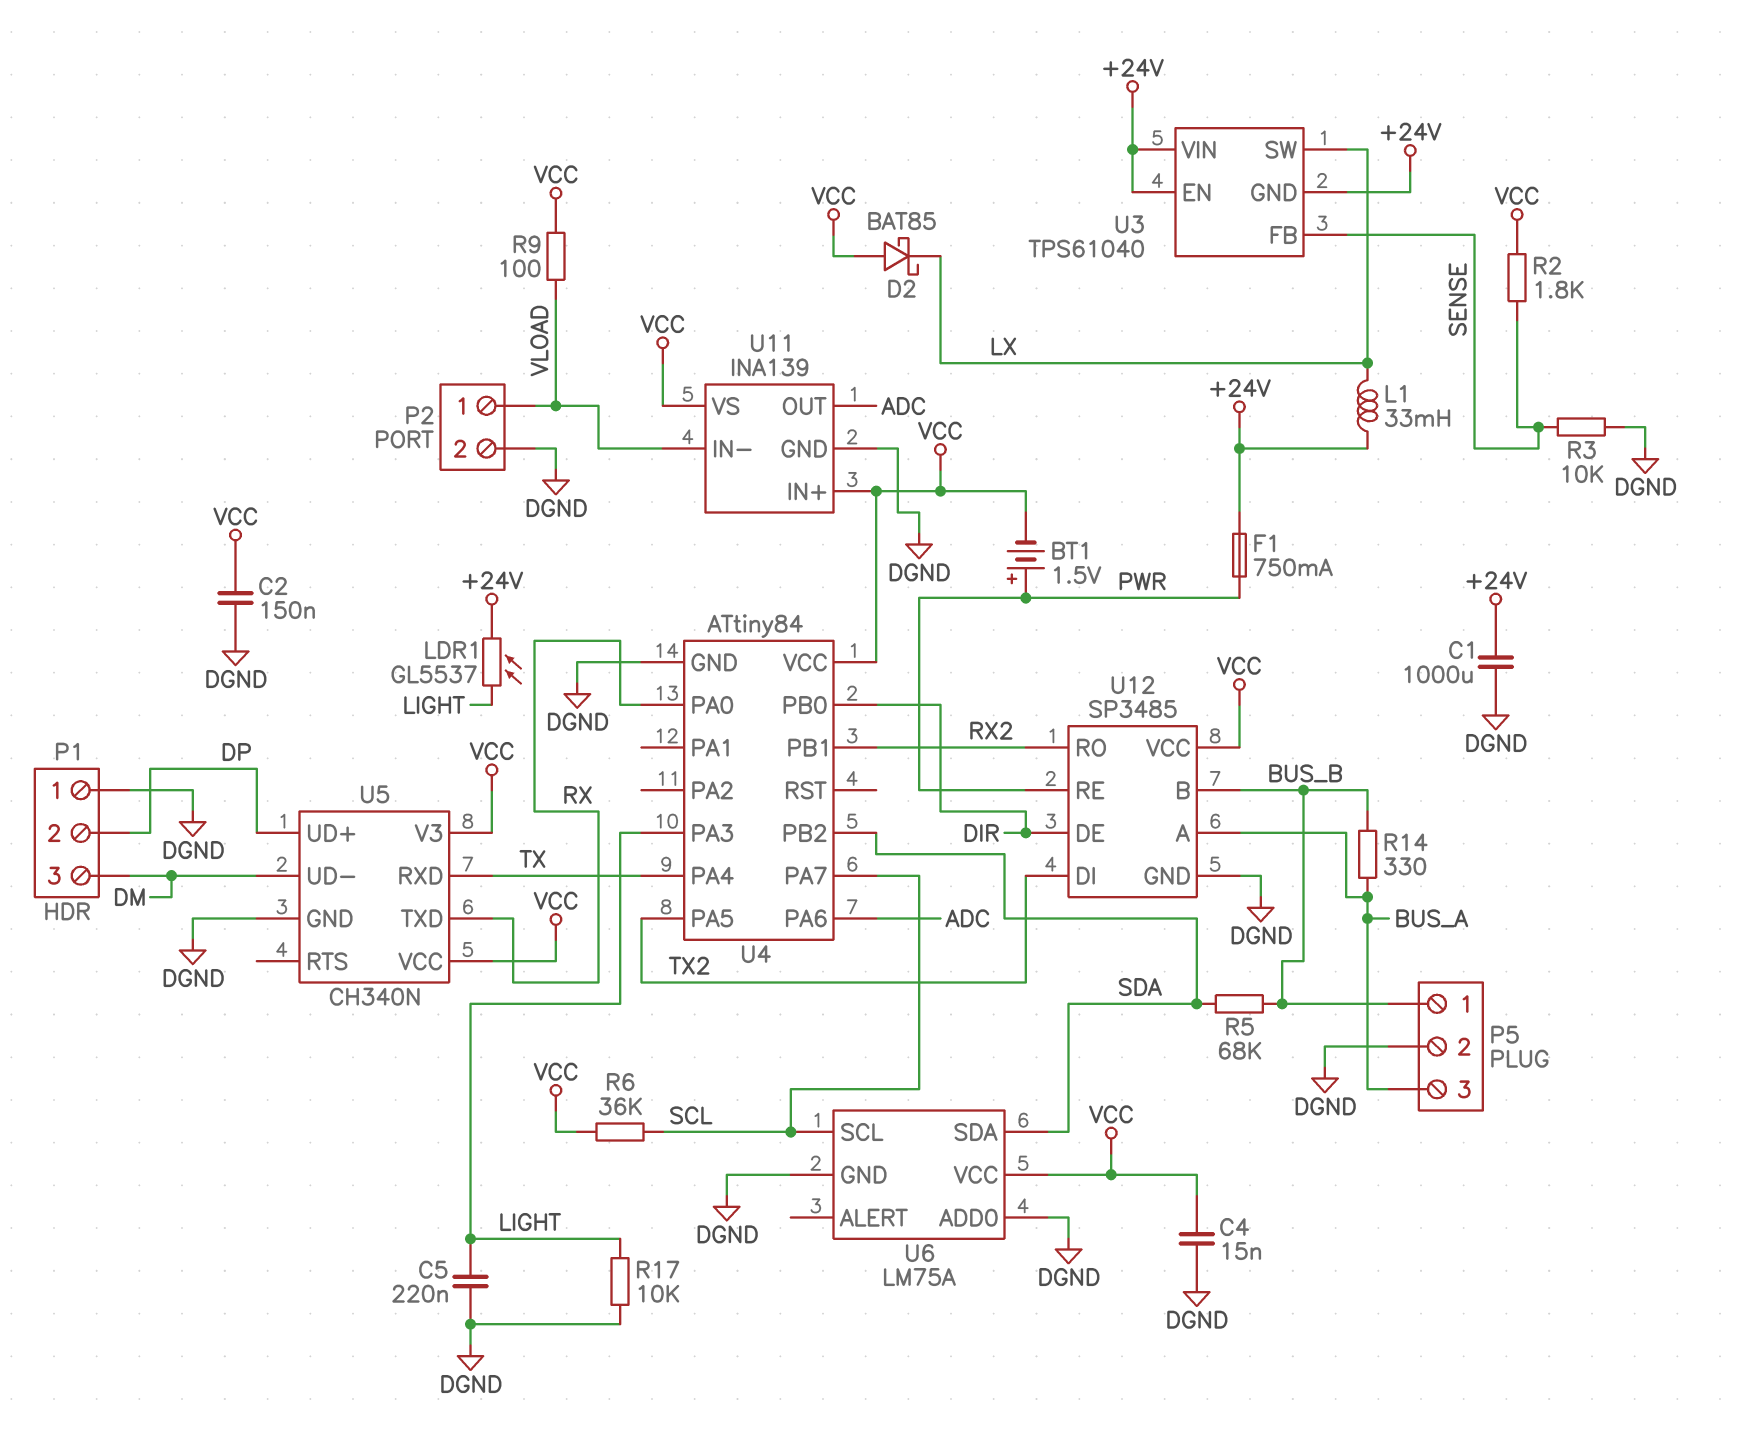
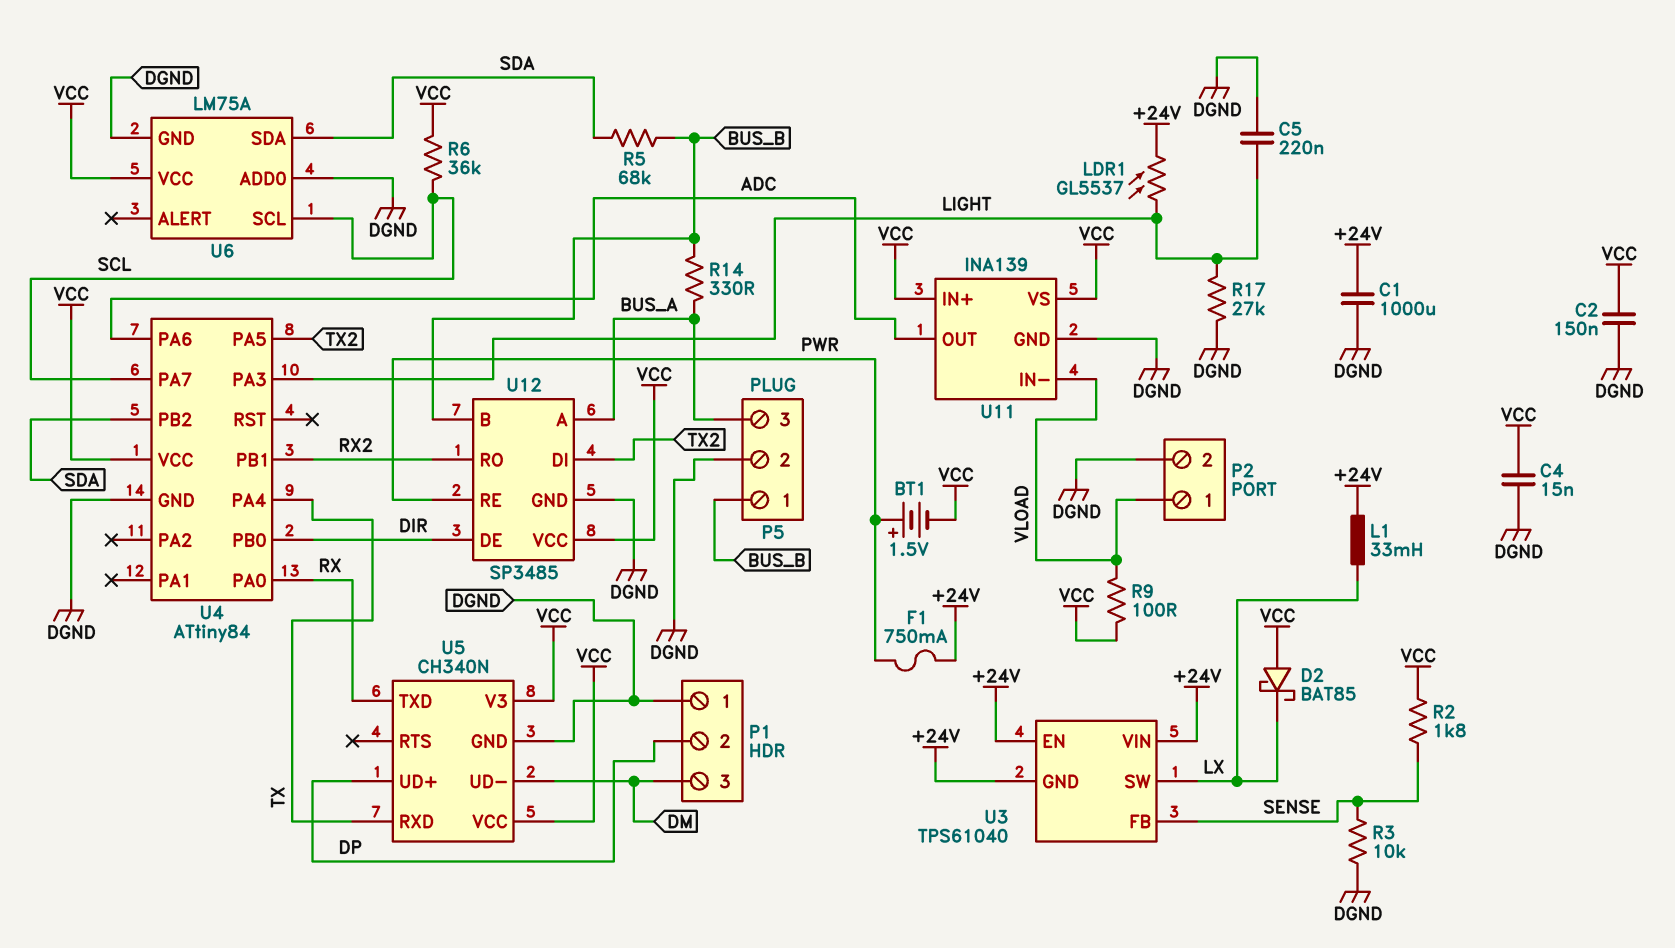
R17: 10k (DGND, LIGHT) -> 27k (DGND, LIGHT)

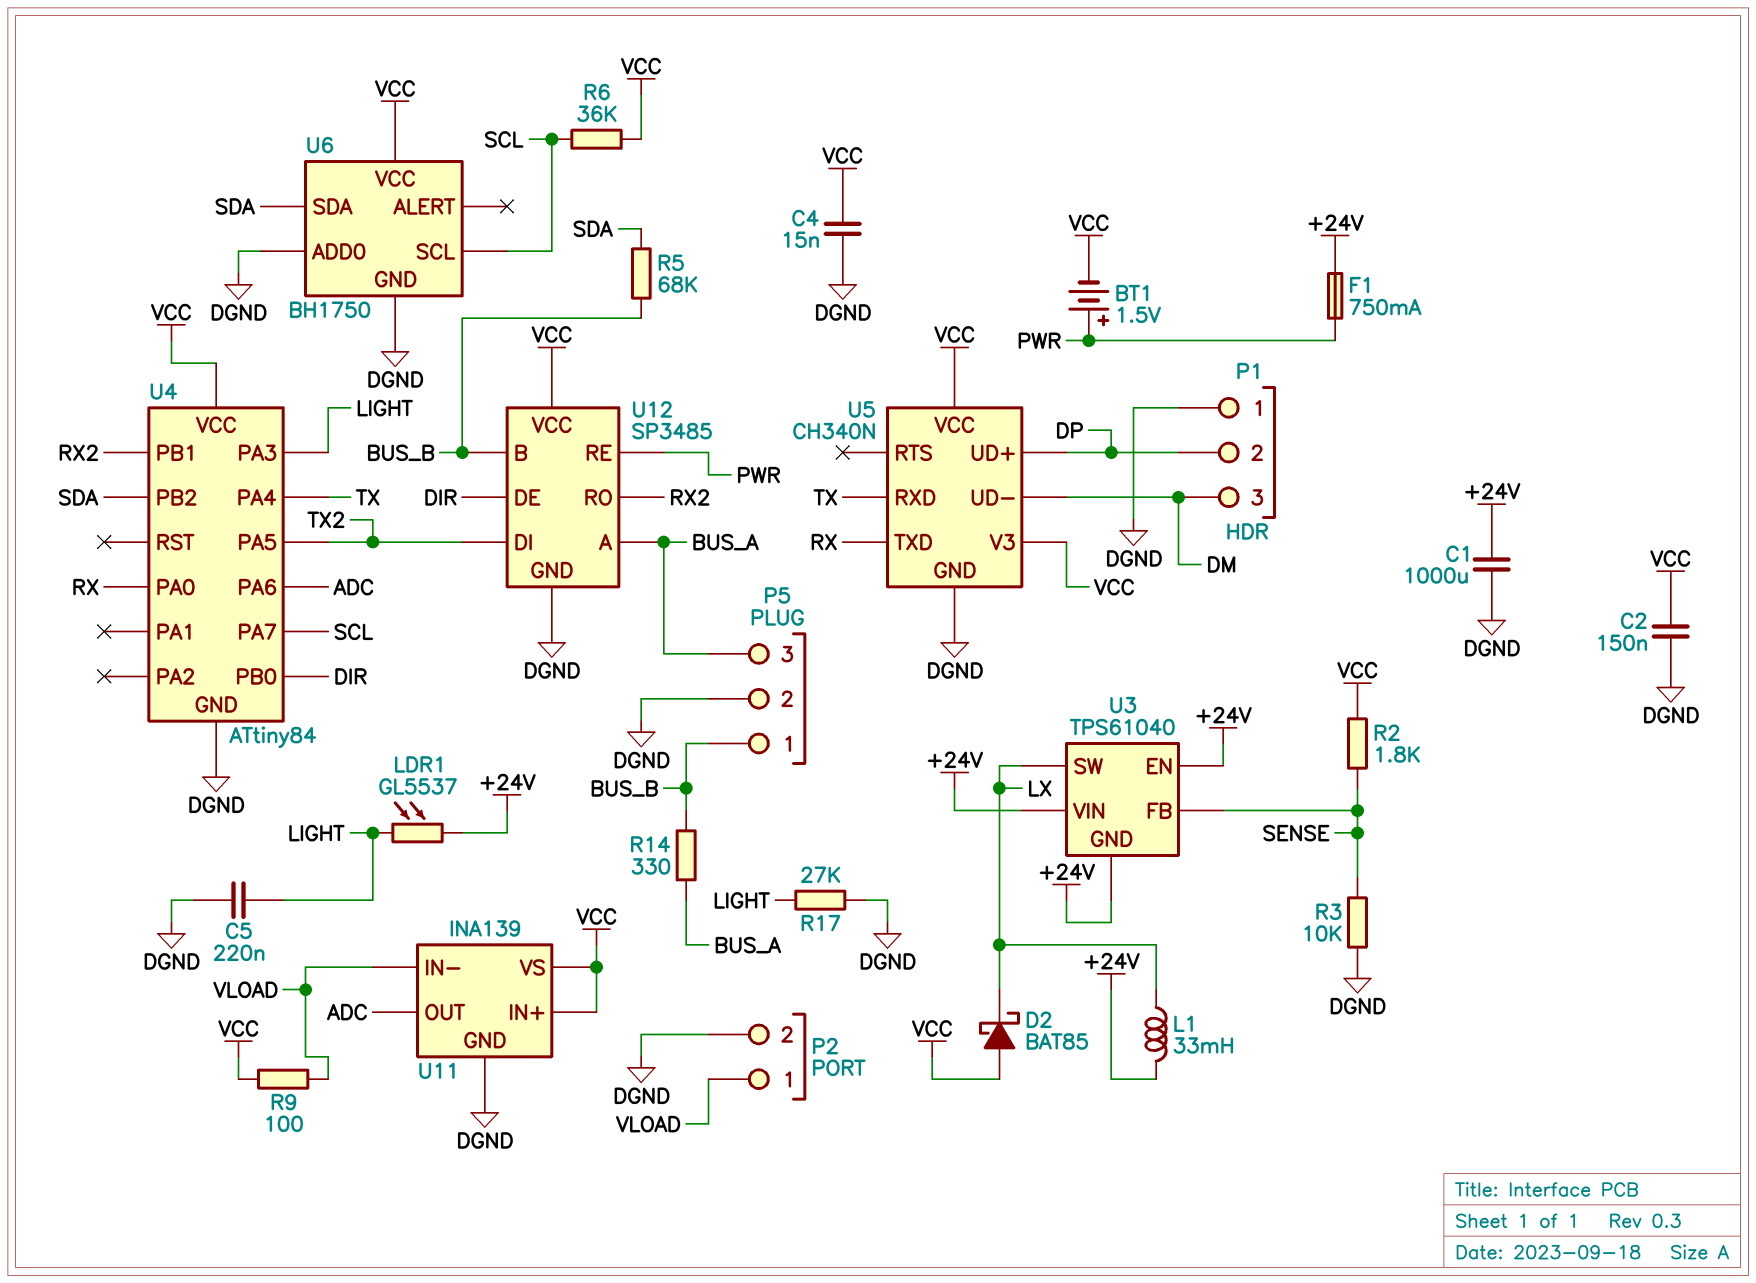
U6: LM75A -> BH1750

